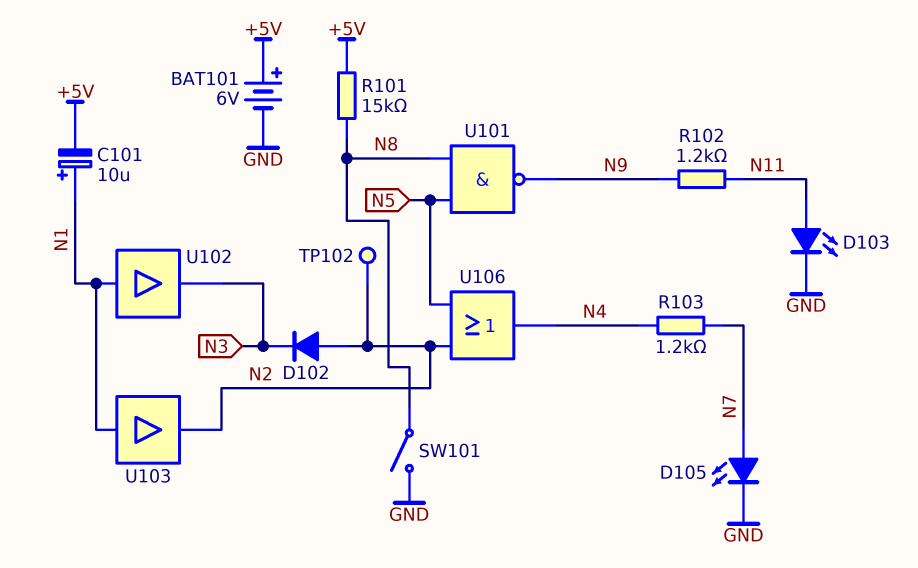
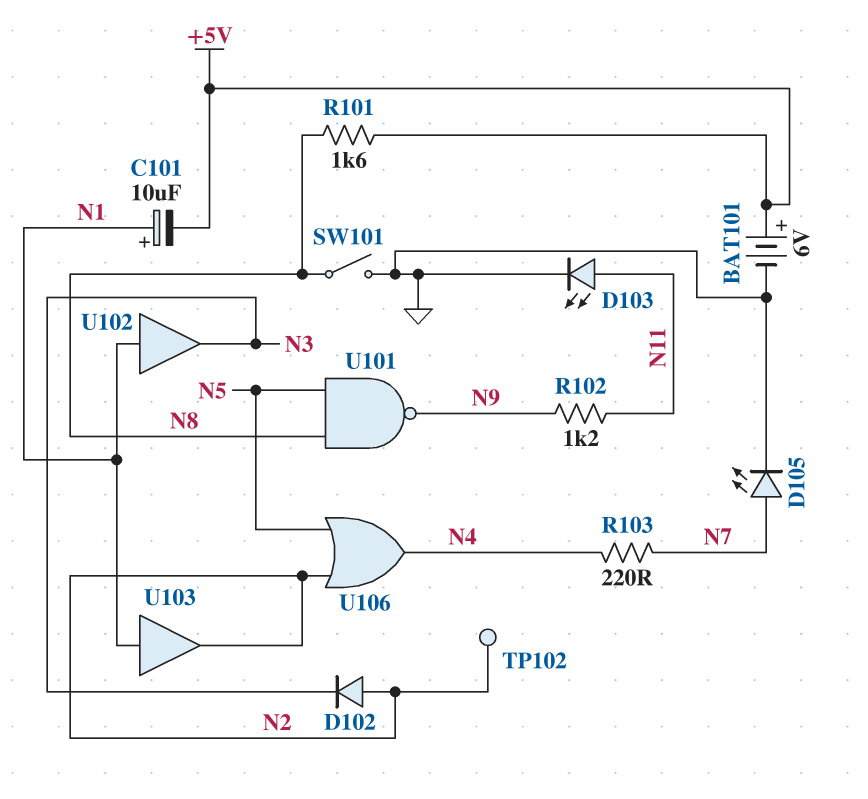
R101: 15k (+5V, N8) -> 1.6k (+5V, N8)
R103: 1.2k (N4, N7) -> 220 (N4, N7)

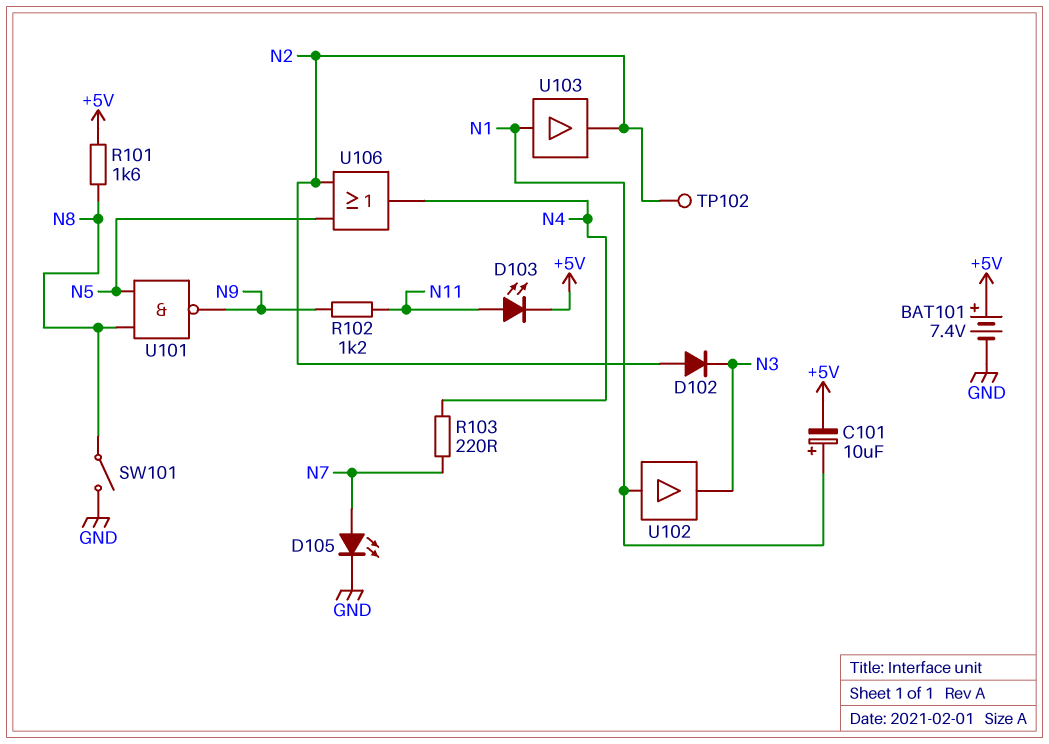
BAT101: 6V (plus +5V, minus GND) -> 7.4V (plus +5V, minus GND)
D103: LED (A N11, K GND) -> LED (A N11, K +5V)

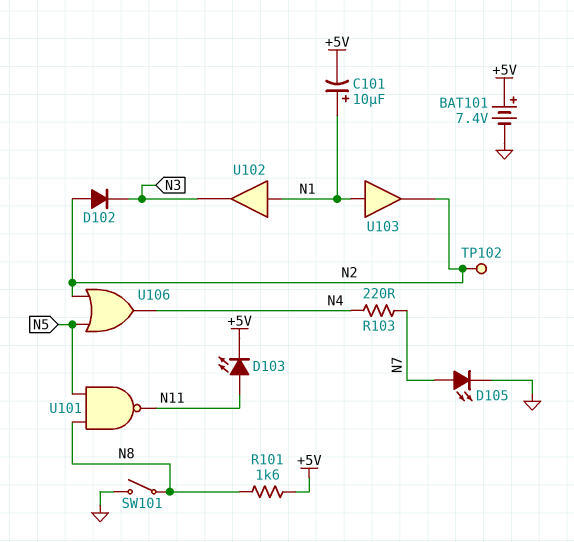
R102: 1.2k (N9, N11) -> none
U101: NAND (in N5, in N8, out N9) -> NAND (in N5, in N8, out N11)

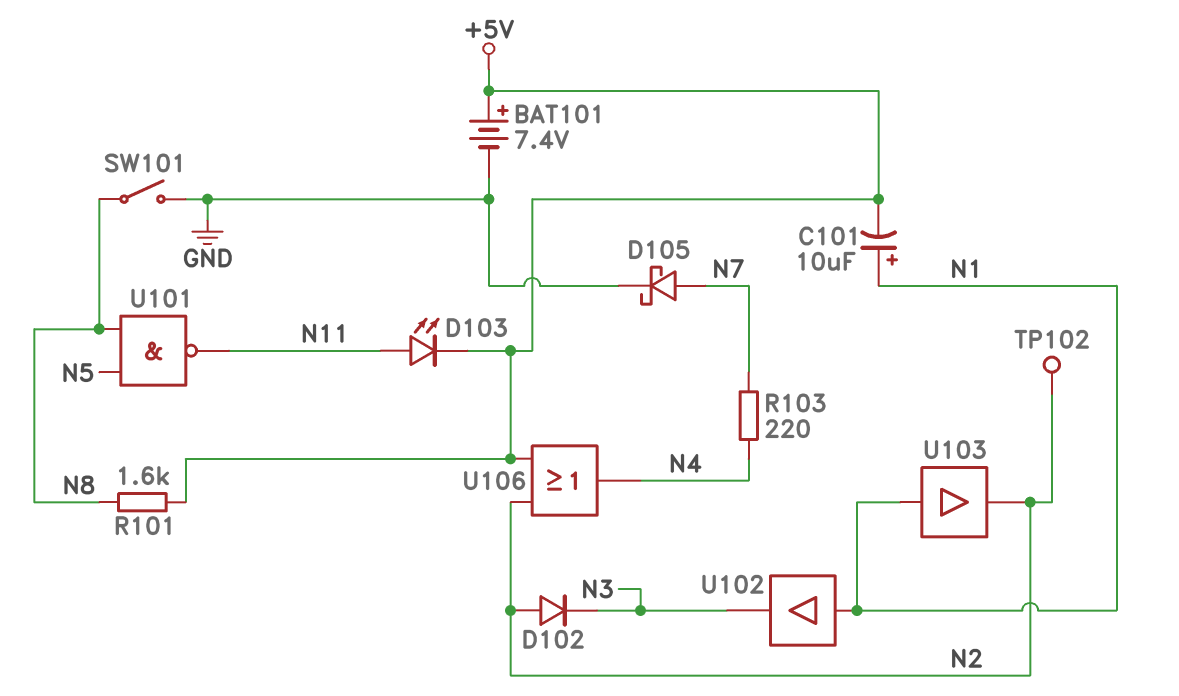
D105: LED (A N7, K GND) -> schottky (A N7, K GND)
U106: OR (in N2, in N5, out N4) -> OR (in +5V, in N2, out N4)

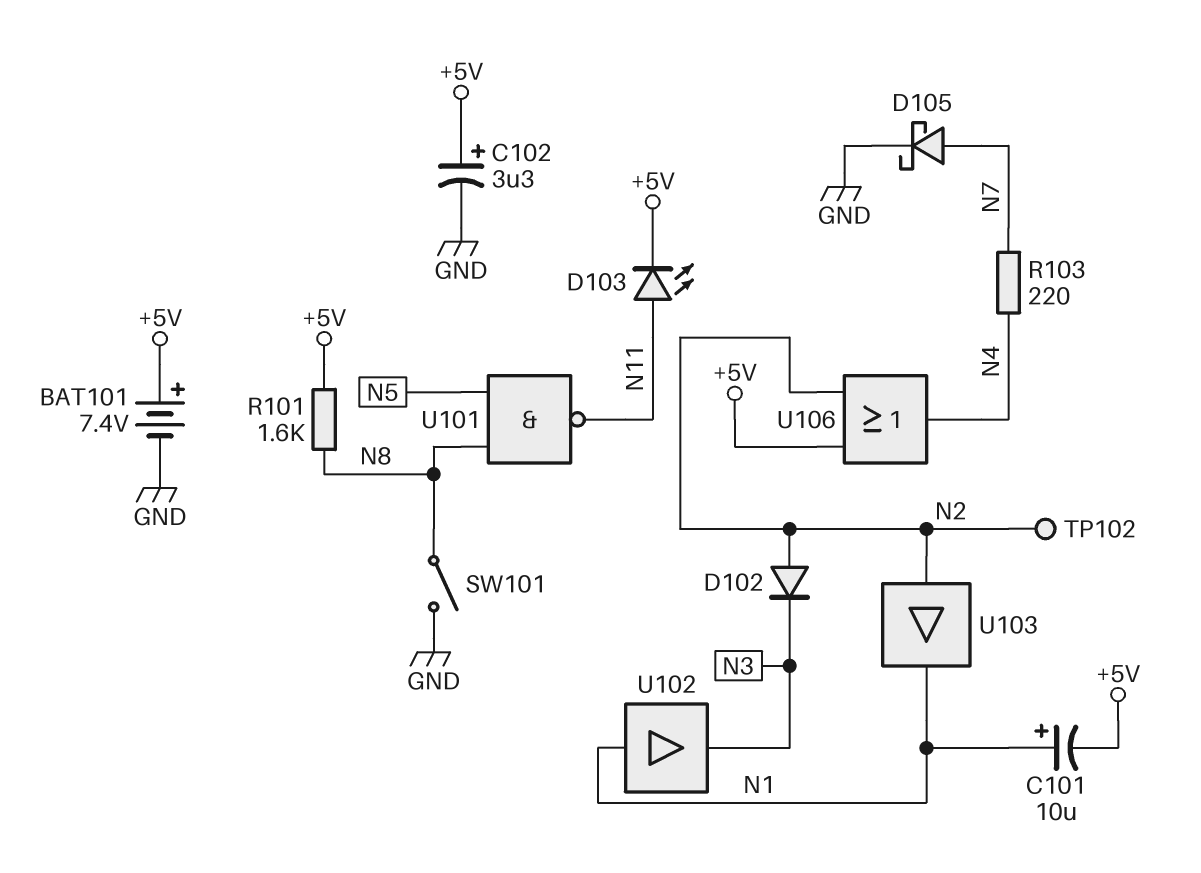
C102: none -> 3.3uF (plus +5V, minus GND)
U103: buffer (in N1, out N2) -> buffer (in N2, out N1)

